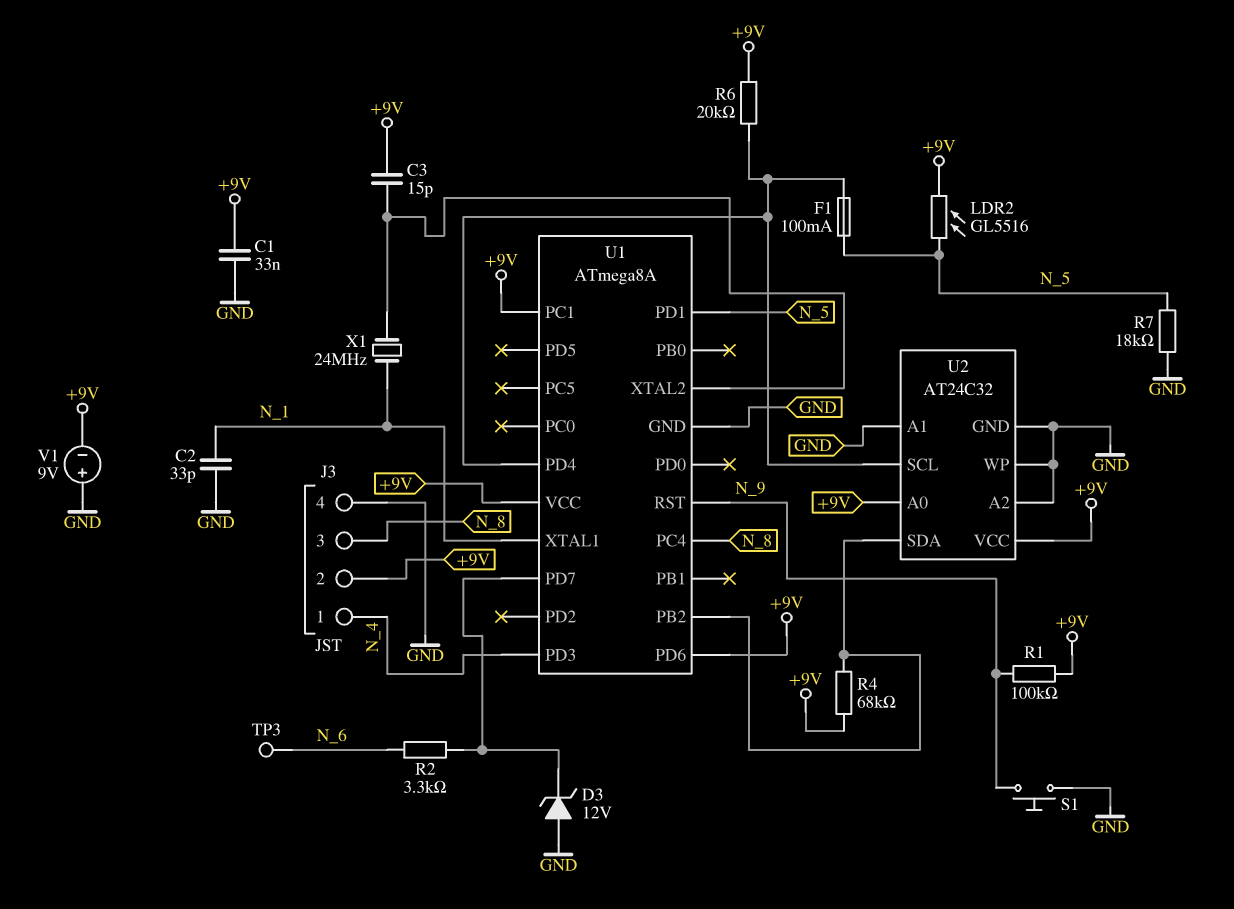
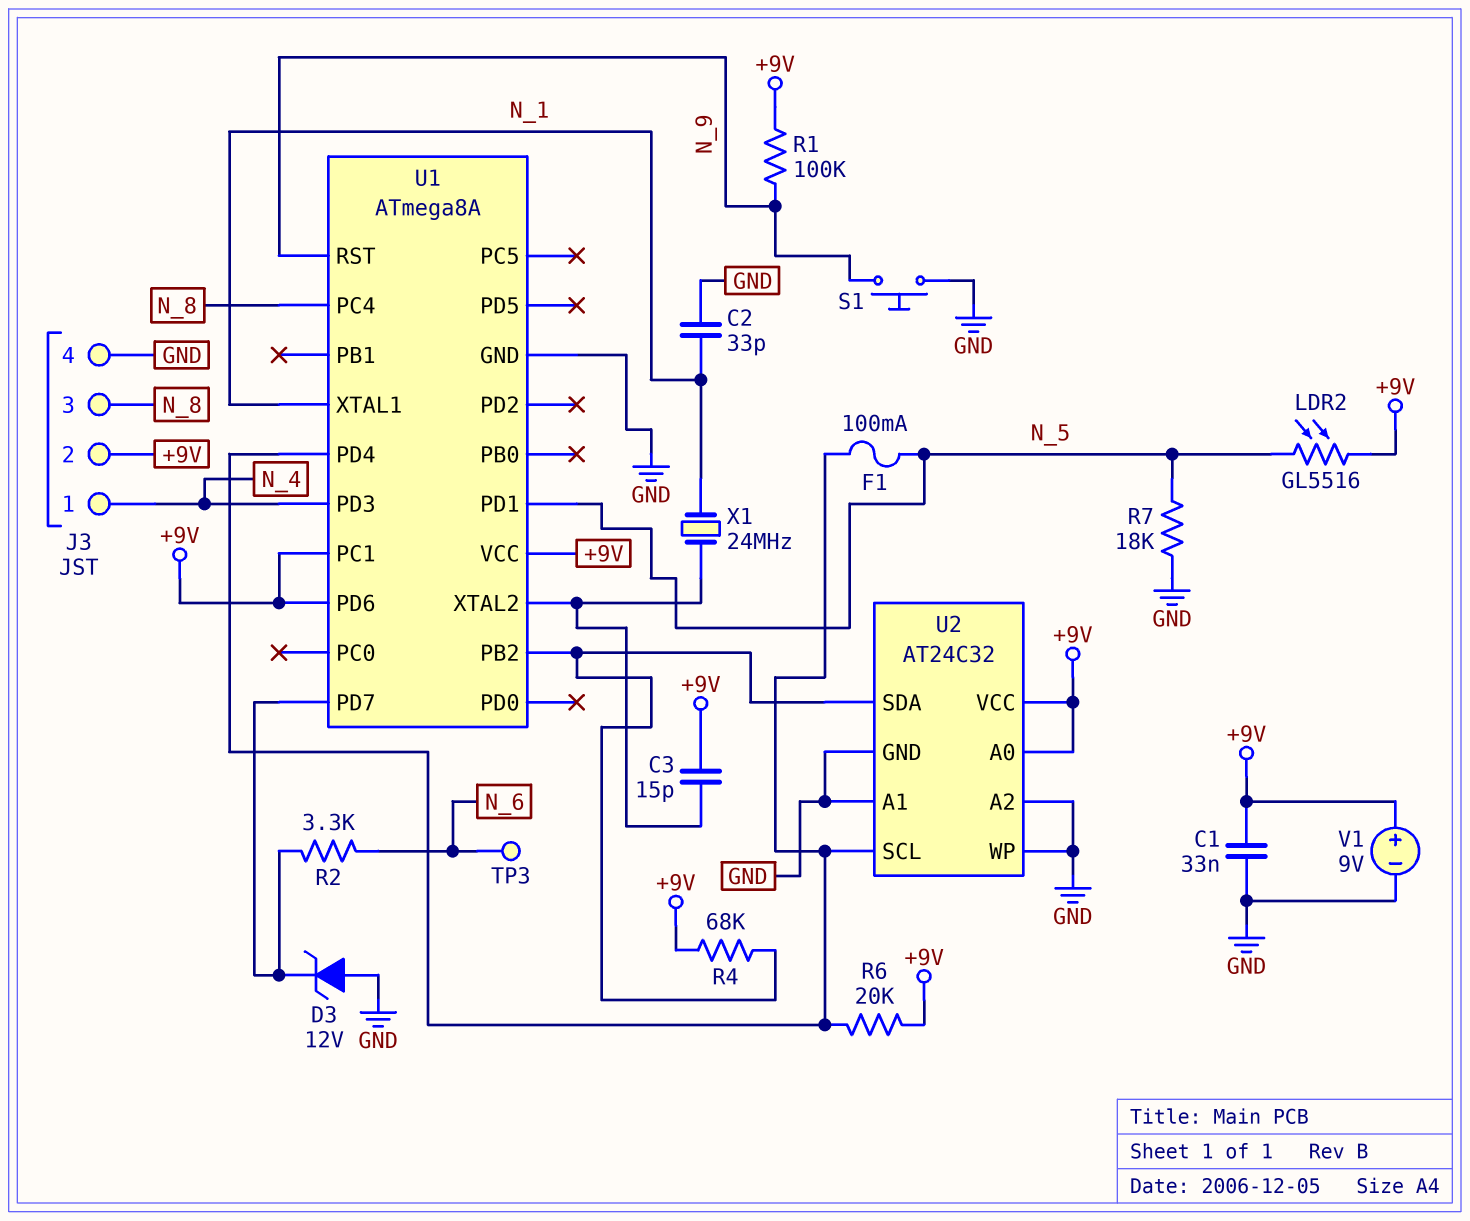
V1: 9V (plus GND, minus +9V) -> 9V (plus +9V, minus GND)

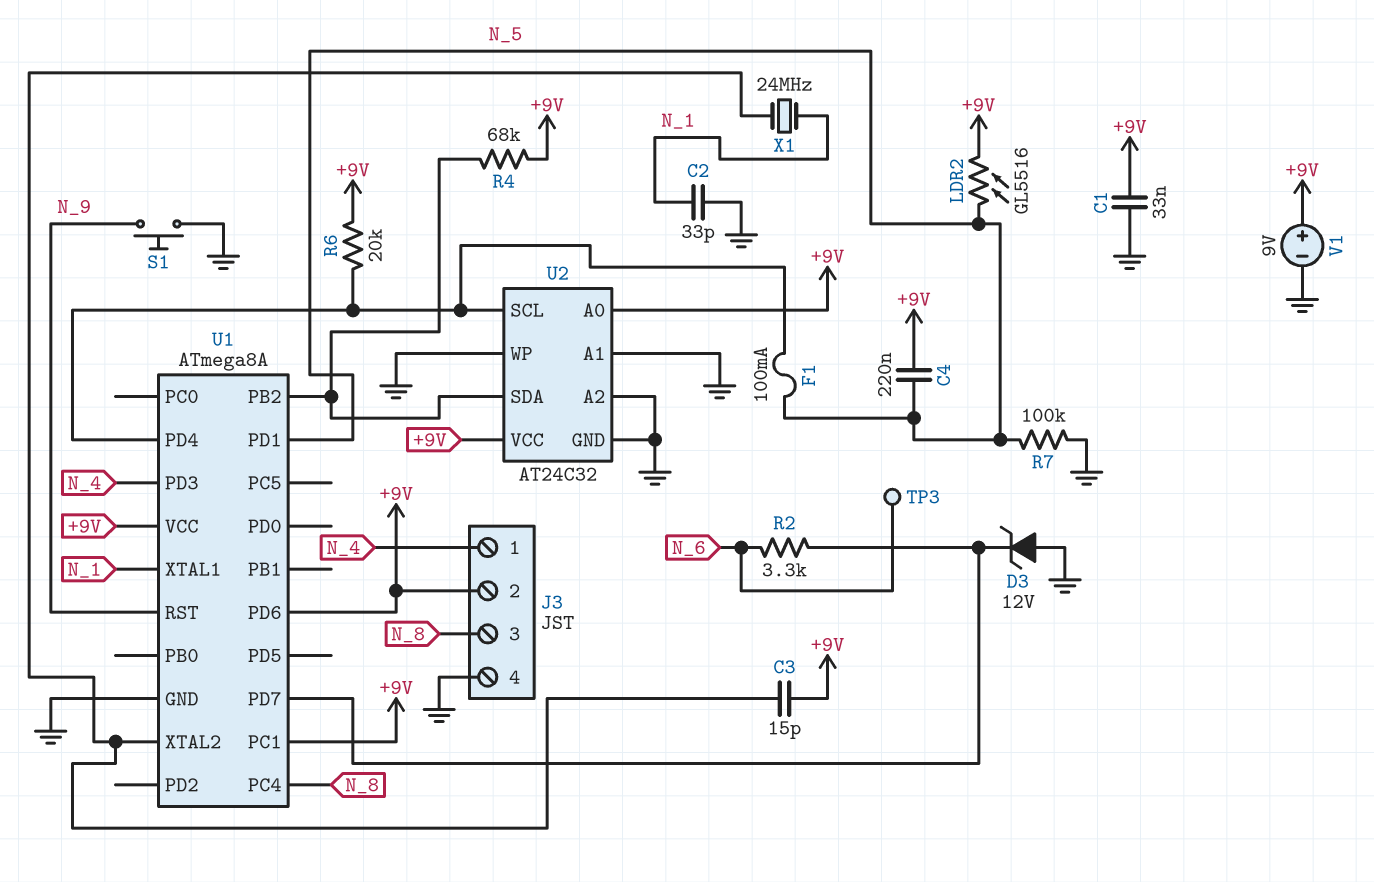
C4: none -> 220nF (+9V, N_5)
R1: 100k (+9V, N_9) -> none
R7: 18k (GND, N_5) -> 100k (GND, N_5)

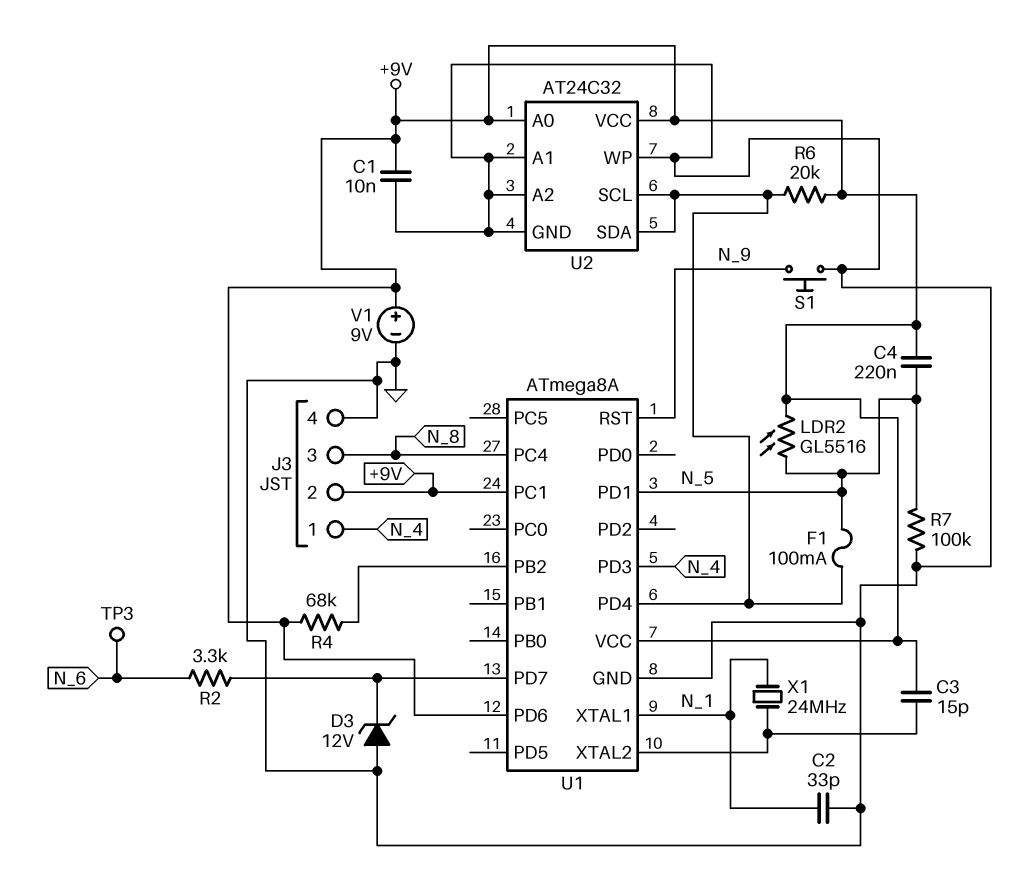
C1: 33nF (+9V, GND) -> 10nF (+9V, GND)
U2 pin SDA: U1/PB2 -> U1/PD4

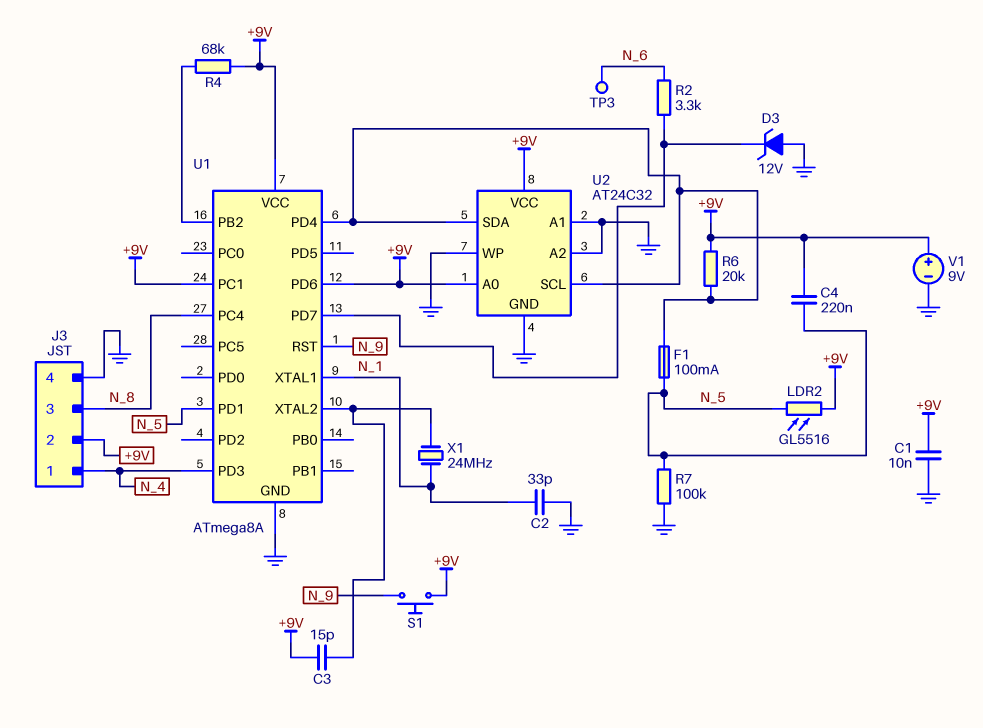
S1: button (GND, N_9) -> button (+9V, N_9)

